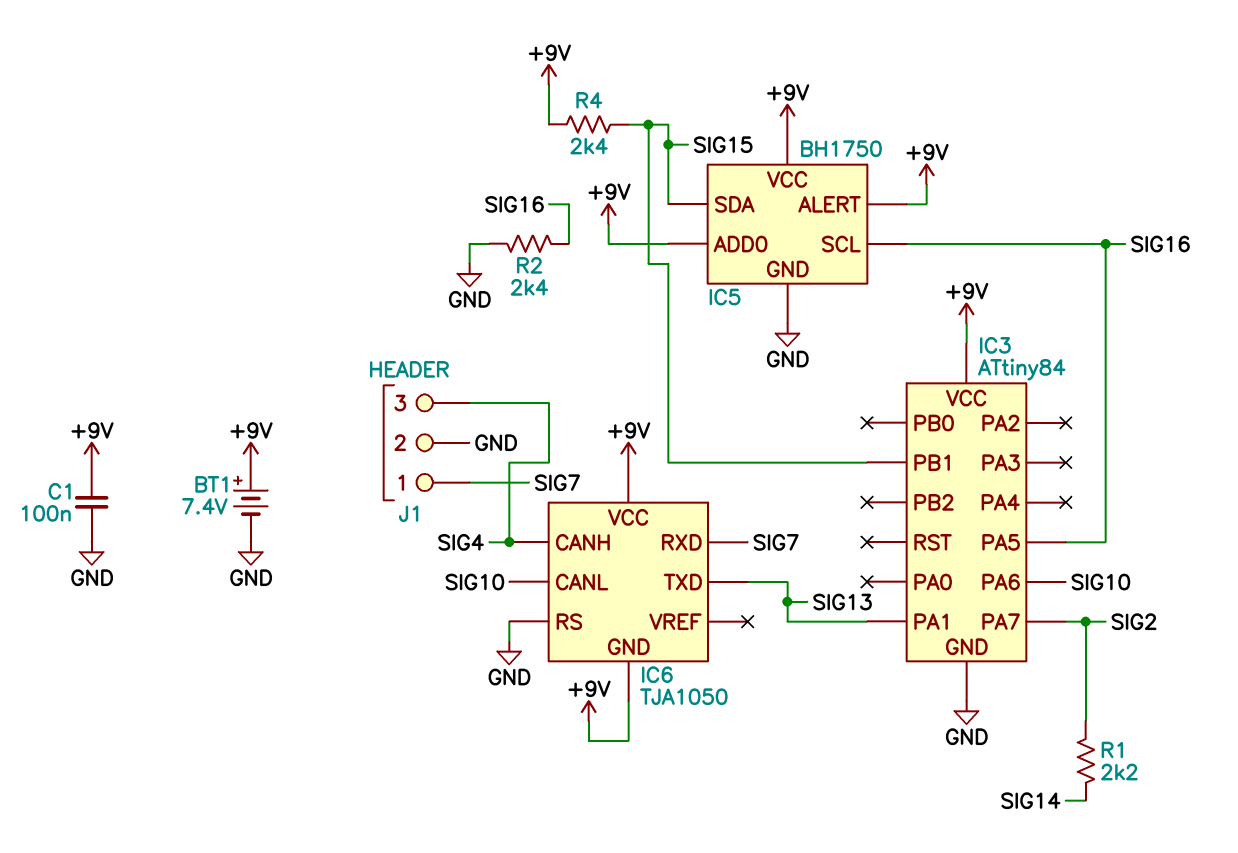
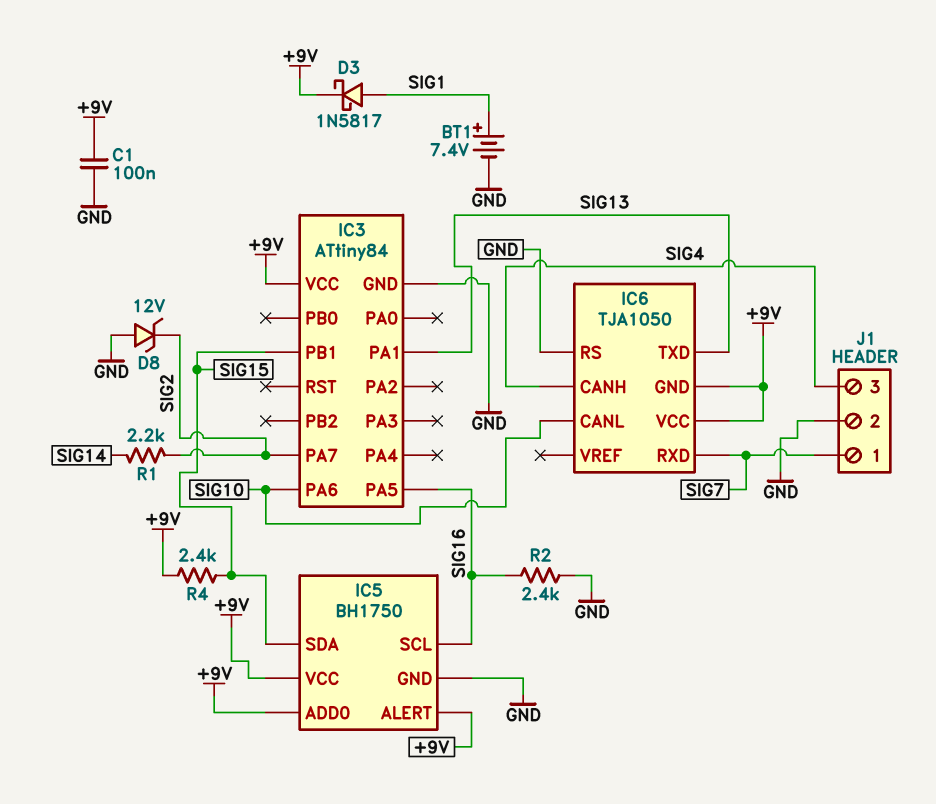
BT1: 7.4V (plus +9V, minus GND) -> 7.4V (plus SIG1, minus GND)
D3: none -> schottky 1N5817 (A SIG1, K +9V)
D8: none -> zener 12V (A GND, K SIG2)

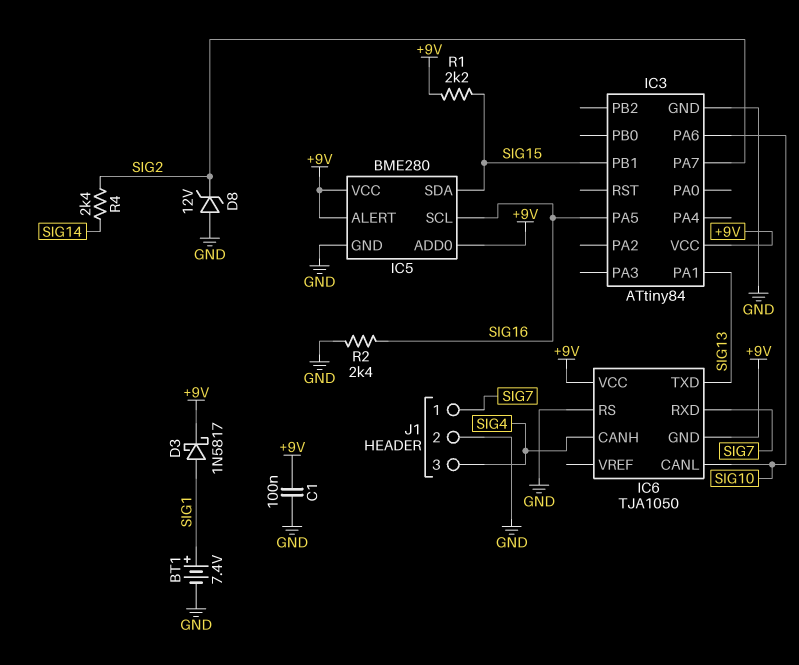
IC5: BH1750 -> BME280
R1: 2.2k (SIG2, SIG14) -> 2.2k (+9V, SIG15)
R4: 2.4k (+9V, SIG15) -> 2.4k (SIG2, SIG14)

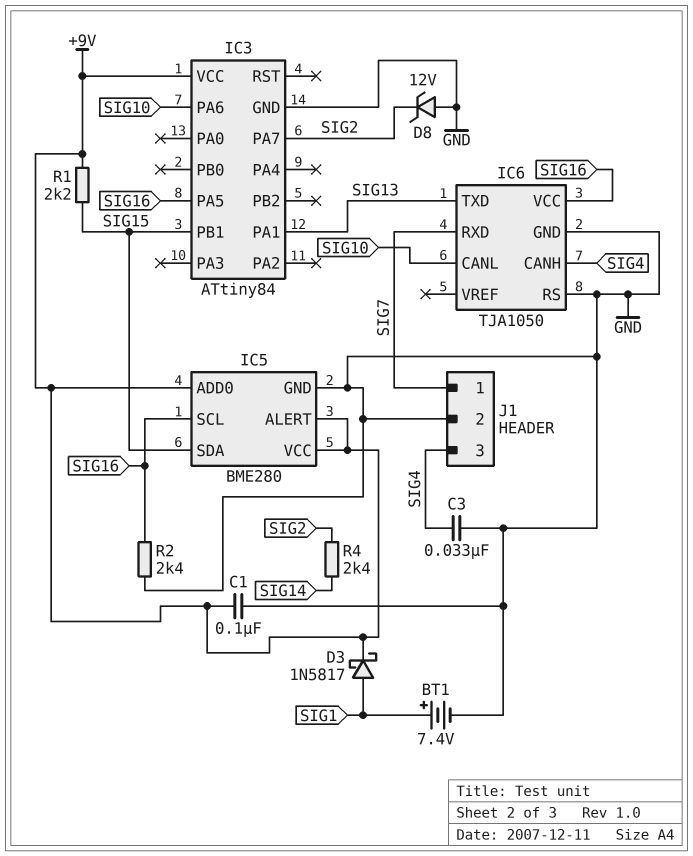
C3: none -> 33nF (GND, SIG4)
IC6 pin GND: +9V -> GND
IC6 pin VCC: +9V -> SIG16

